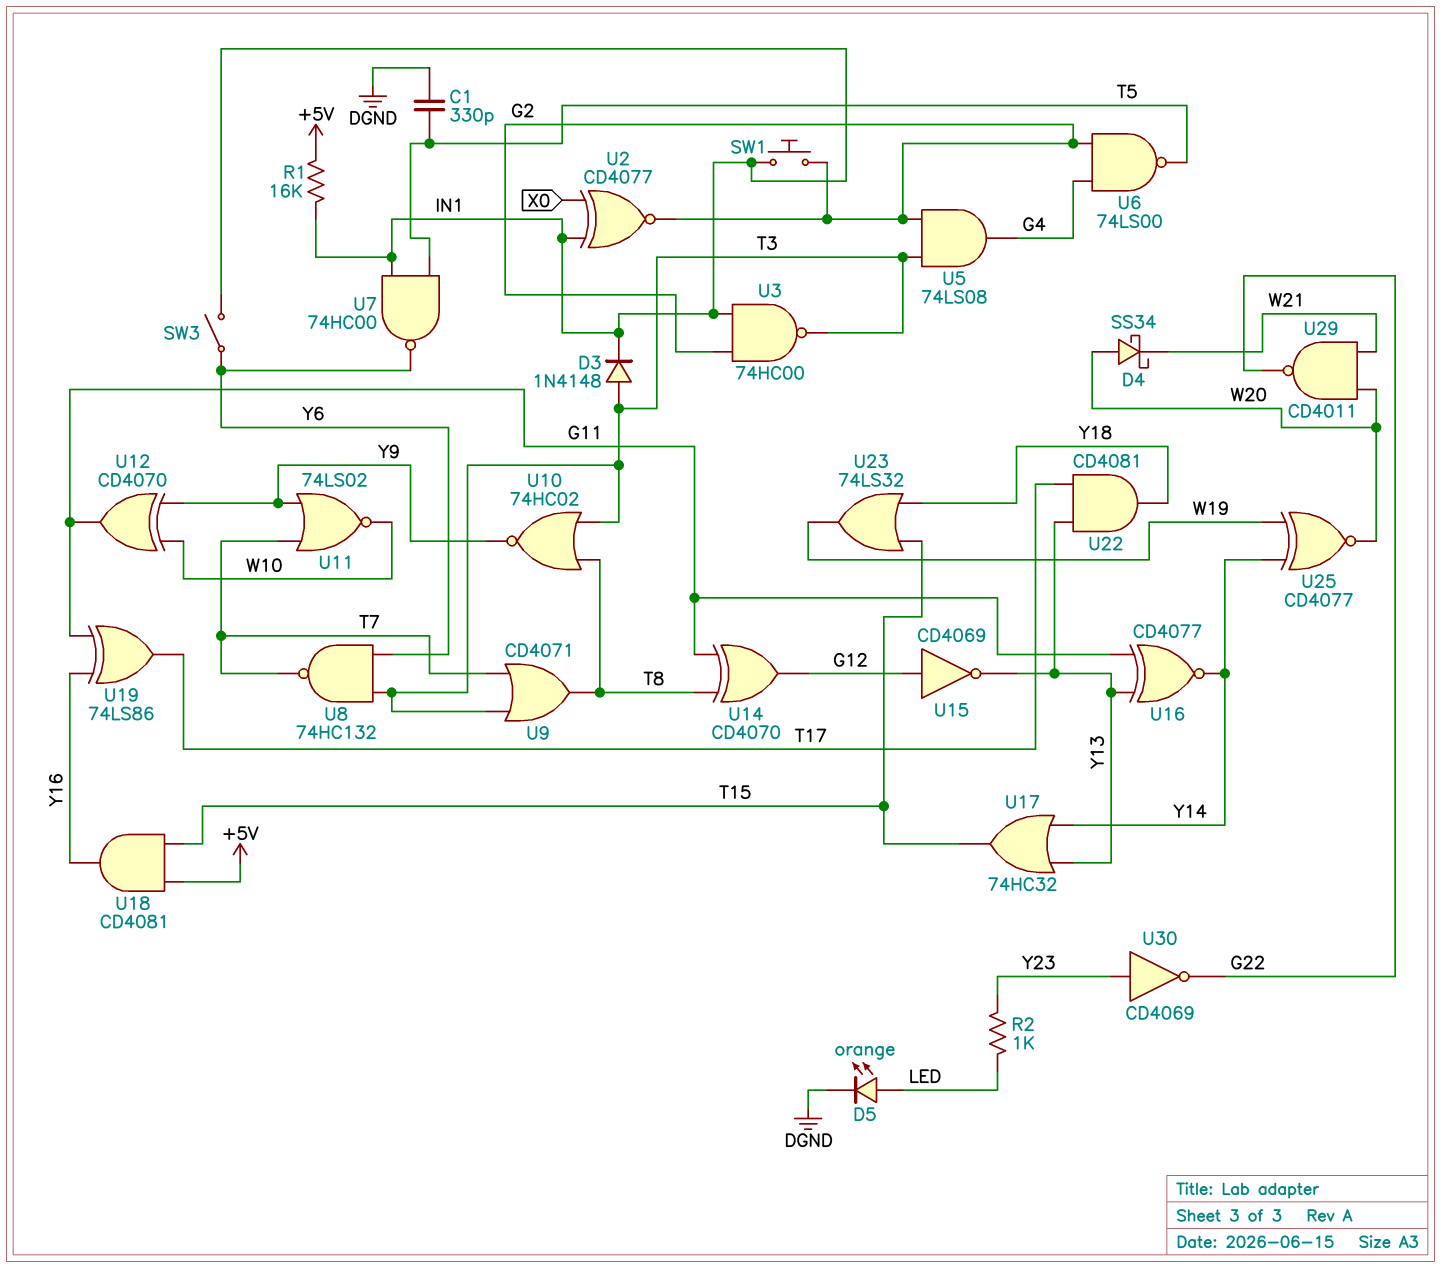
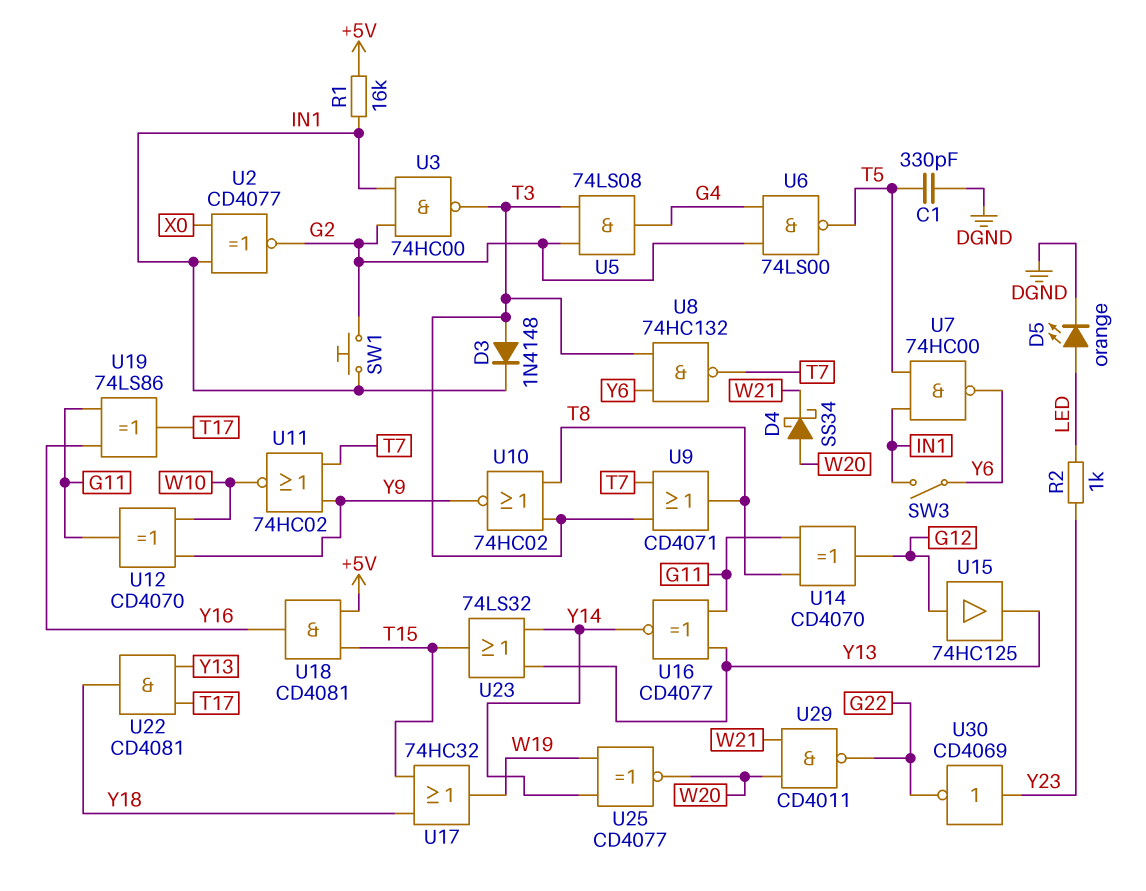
U11: NOR 74LS02 (in T7, in Y9, out W10) -> NOR 74HC02 (in T7, in Y9, out W10)
U15: NOT CD4069 (in G12, out Y13) -> buffer 74HC125 (in G12, out Y13)
U17: OR 74HC32 (in Y13, in Y14, out T15) -> OR 74HC32 (in T15, in Y18, out W19)
U23: OR 74LS32 (in T15, in Y18, out W19) -> OR 74LS32 (in Y13, in Y14, out T15)

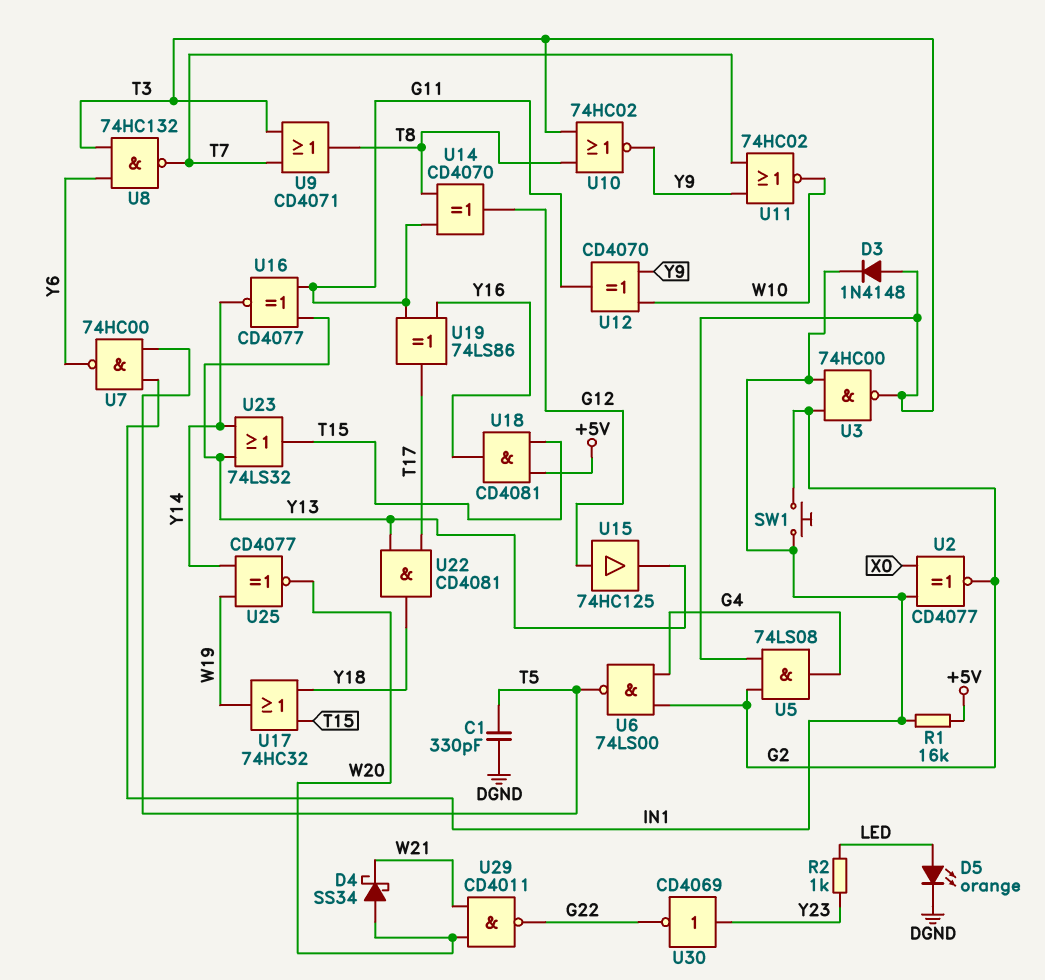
SW3: switch (IN1, Y6) -> none

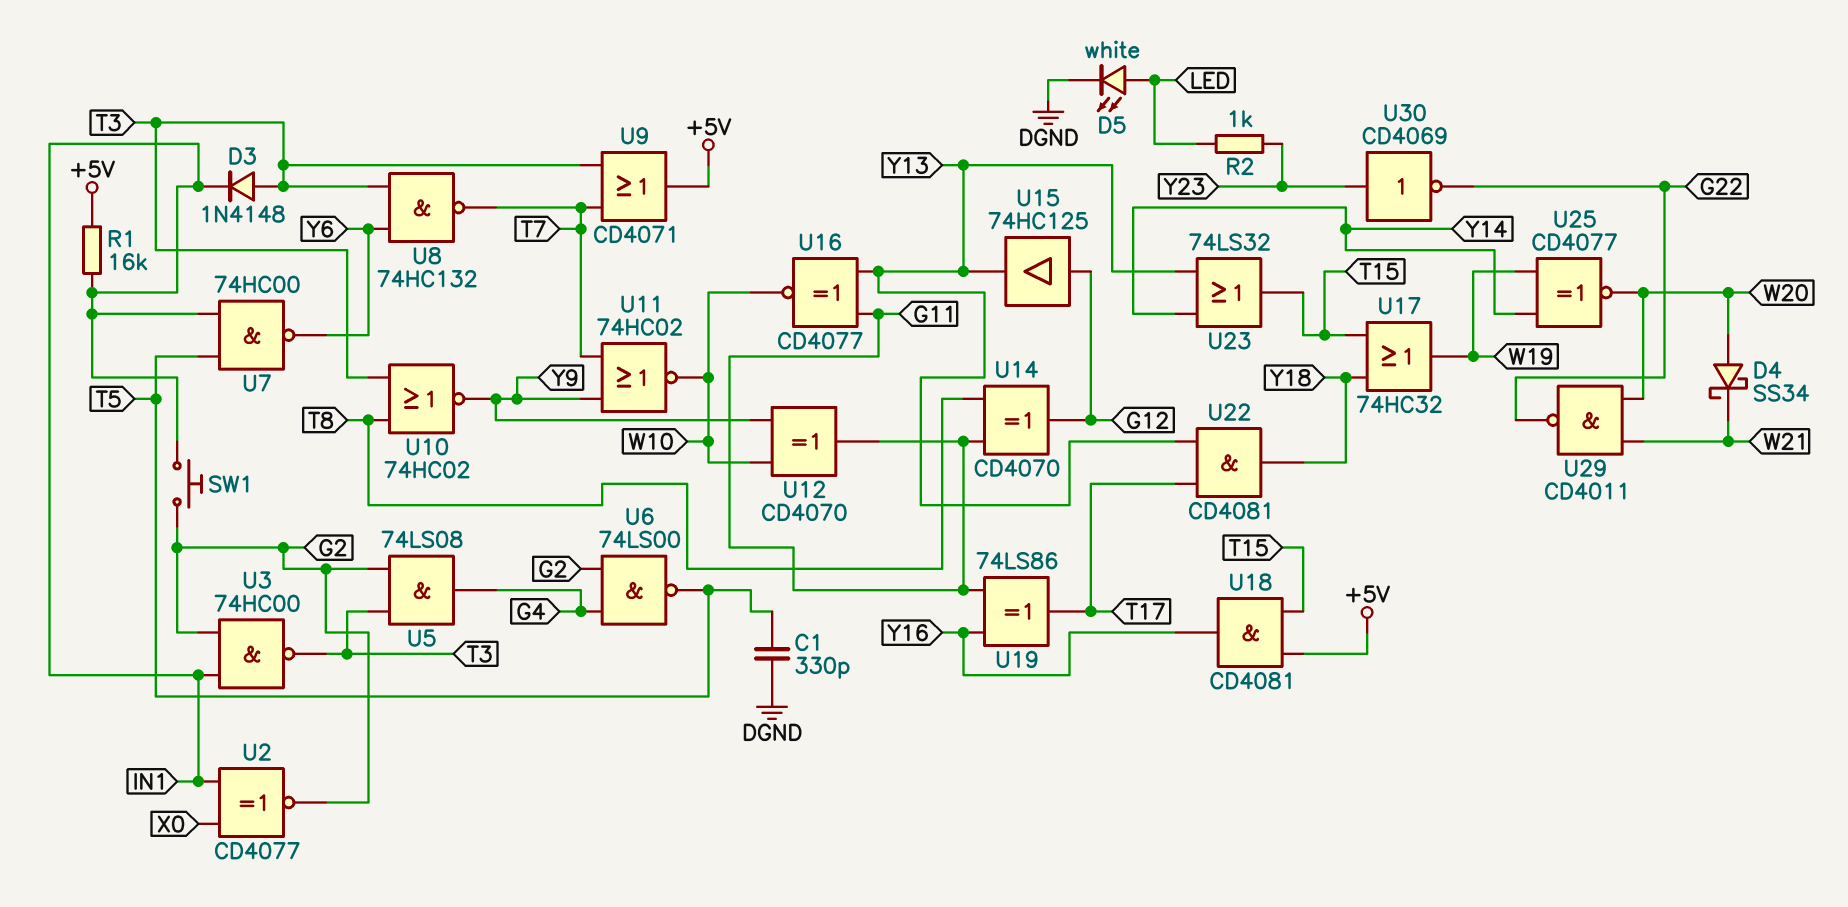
D5: LED orange (A LED, K DGND) -> LED white (A LED, K DGND)
U9: OR CD4071 (in T3, in T7, out T8) -> OR CD4071 (in T3, in T7, out +5V)
U16: XNOR CD4077 (in G11, in Y13, out Y14) -> XNOR CD4077 (in G11, in Y13, out W10)

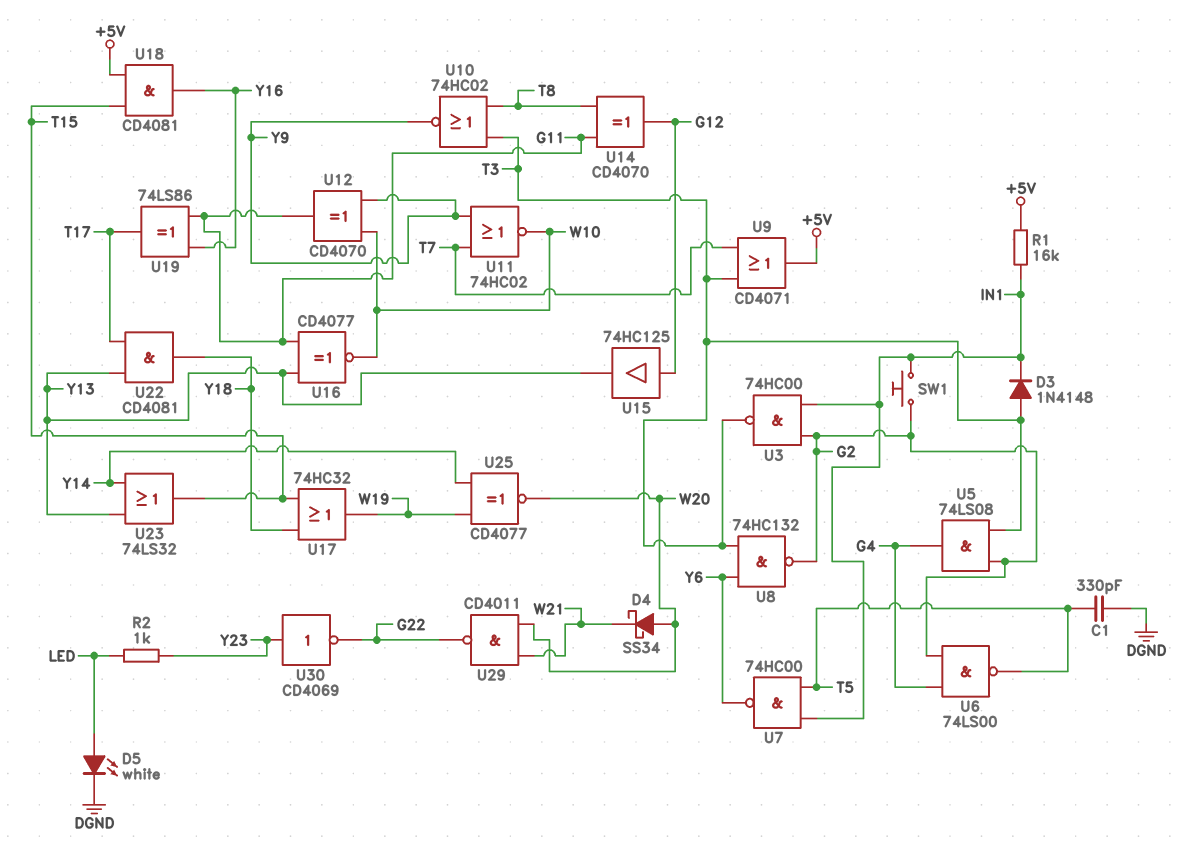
U2: XNOR CD4077 (in IN1, in X0, out G2) -> none
U8: NAND 74HC132 (in T3, in Y6, out T7) -> NAND 74HC132 (in T3, in Y6, out G2)

